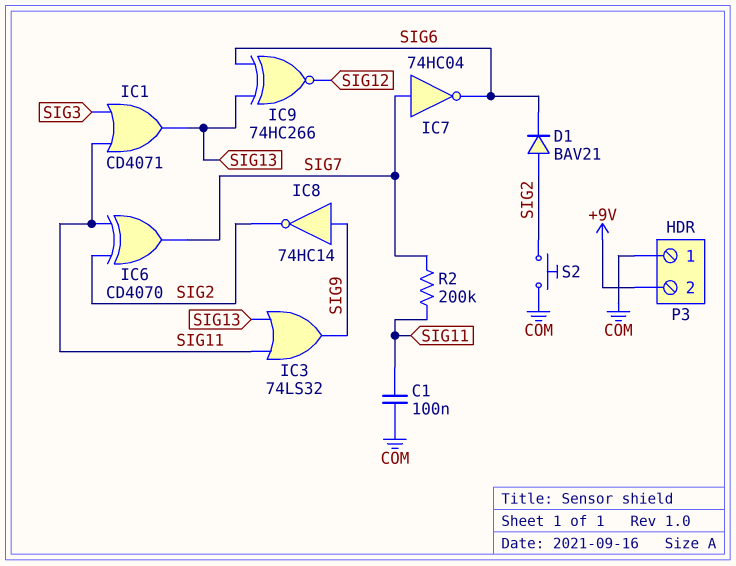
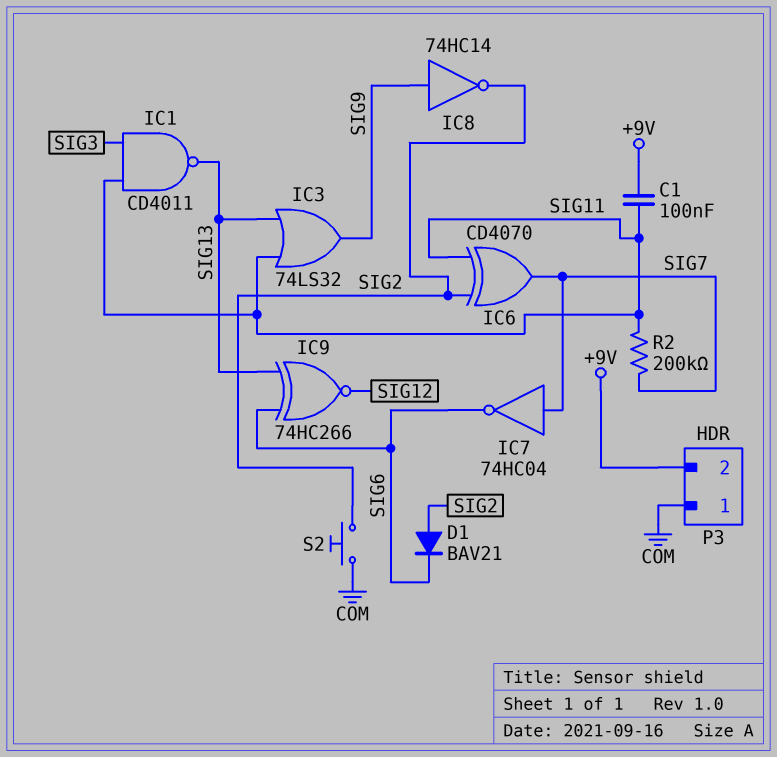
C1: 100nF (COM, SIG11) -> 100nF (+9V, SIG11)
IC1: OR CD4071 (in SIG3, in SIG11, out SIG13) -> NAND CD4011 (in SIG3, in SIG11, out SIG13)

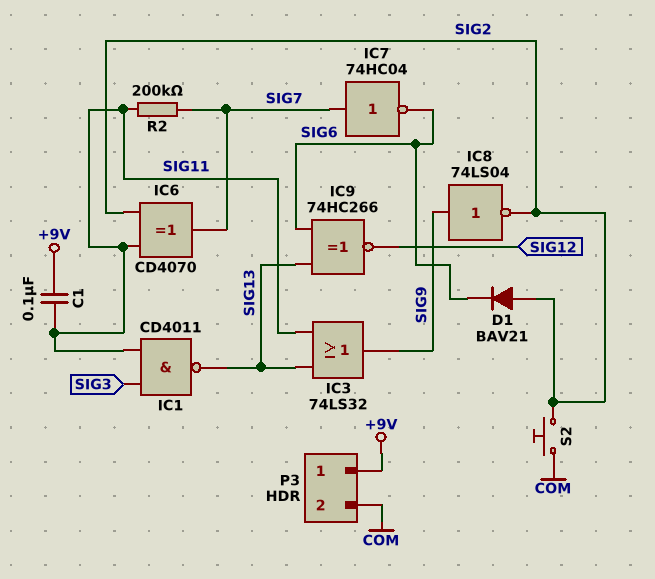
IC8: NOT 74HC14 (in SIG9, out SIG2) -> NOT 74LS04 (in SIG9, out SIG2)
P3 pin 1: COM -> +9V
P3 pin 2: +9V -> COM

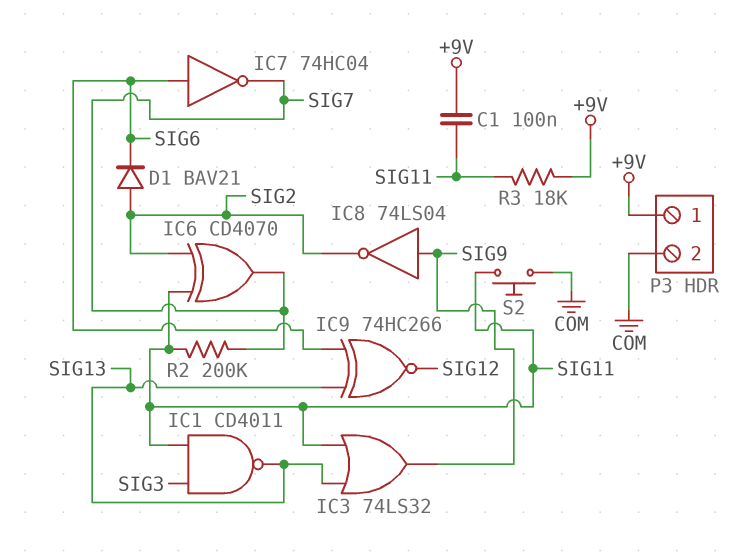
IC7: NOT 74HC04 (in SIG7, out SIG6) -> NOT 74HC04 (in SIG6, out SIG7)
R3: none -> 18k (+9V, SIG11)
S2: button (COM, SIG2) -> button (COM, SIG11)

